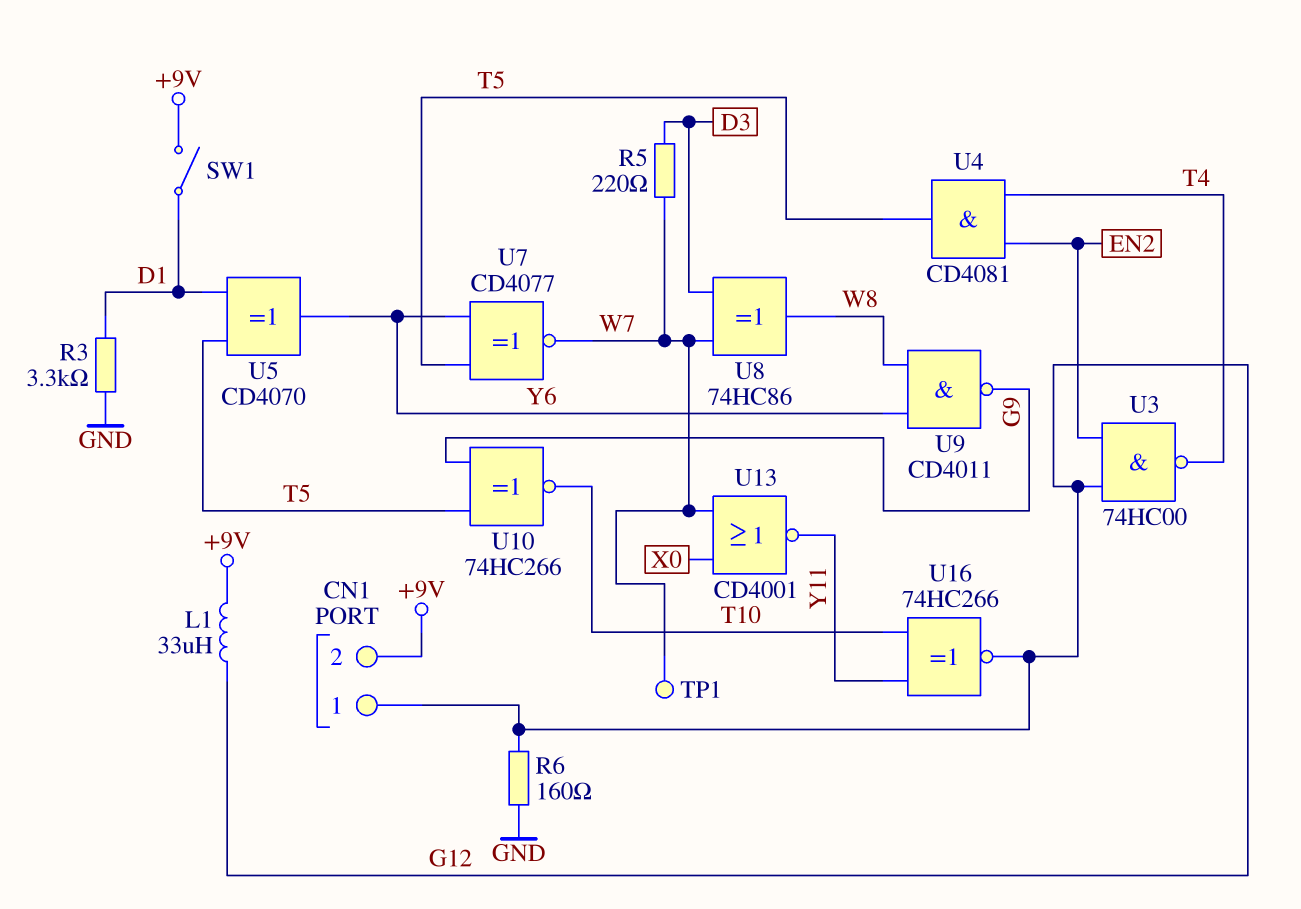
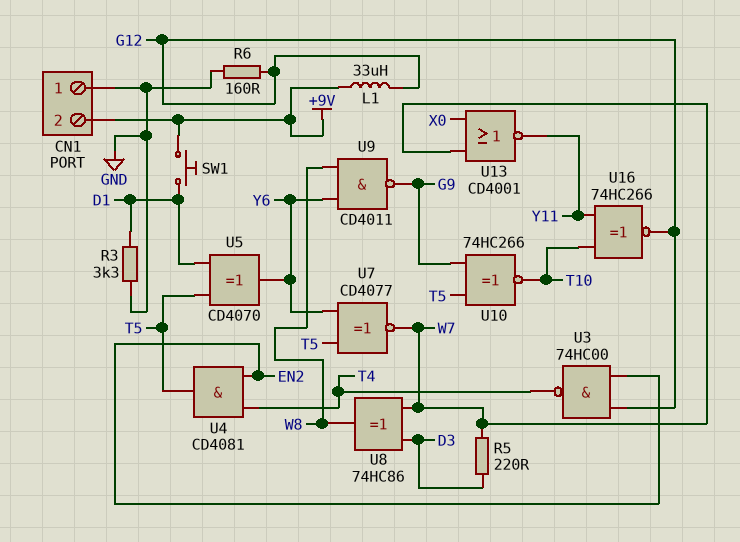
CN1 pin 1: G12 -> GND
SW1: switch (+9V, D1) -> button (+9V, D1)
TP1: test point (W7) -> none

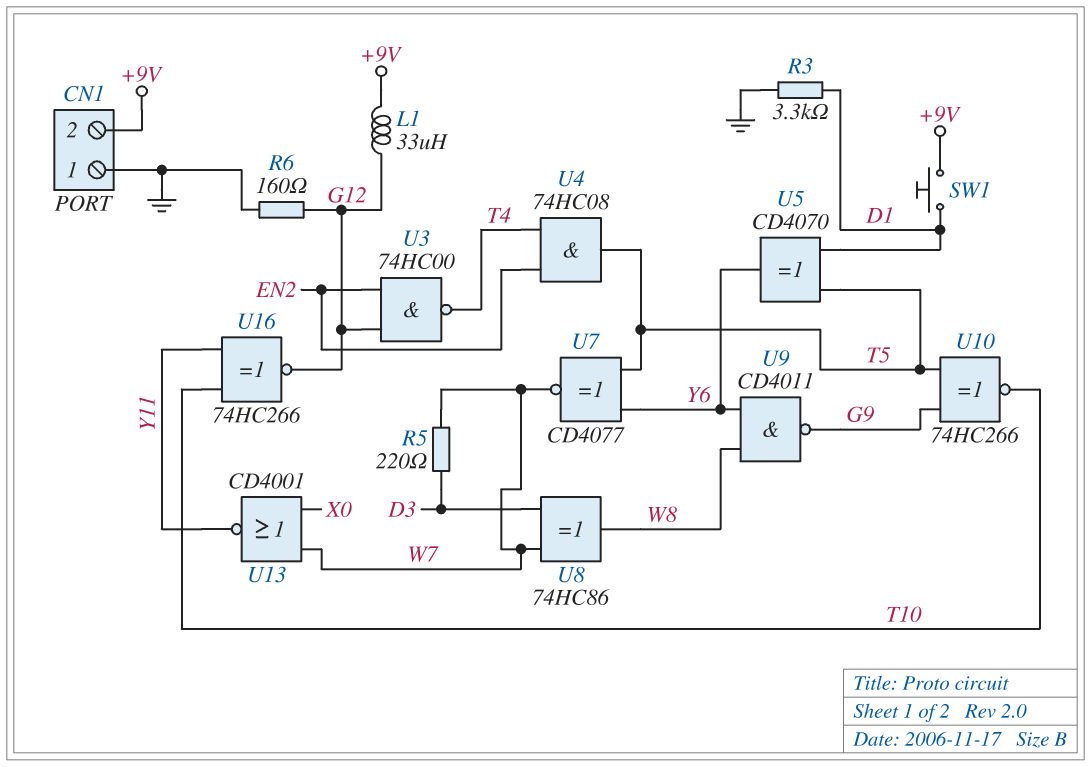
U4: AND CD4081 (in EN2, in T4, out T5) -> AND 74HC08 (in EN2, in T4, out T5)

